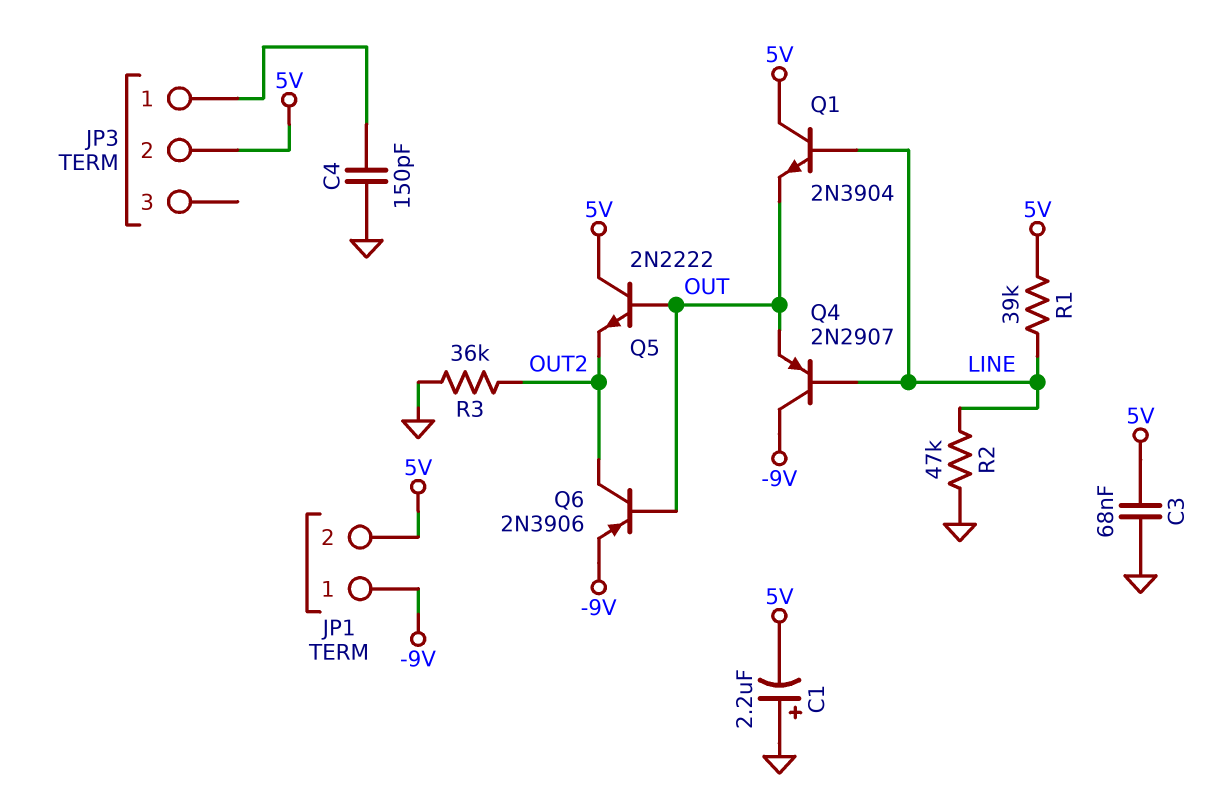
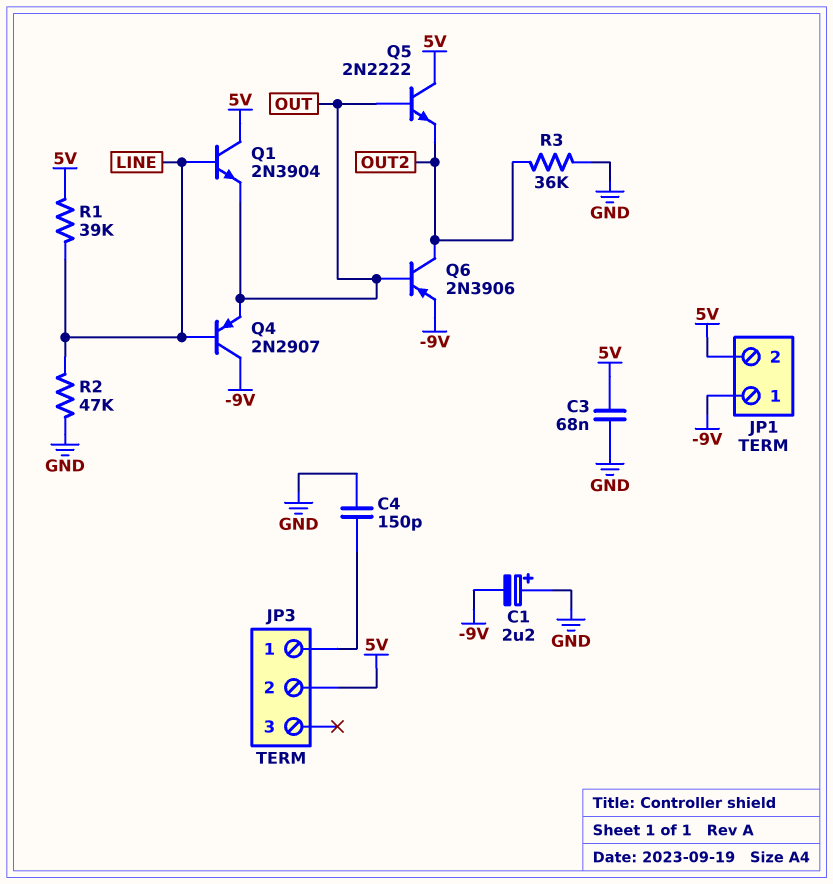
C1: 2.2uF (plus GND, minus 5V) -> 2.2uF (plus GND, minus -9V)

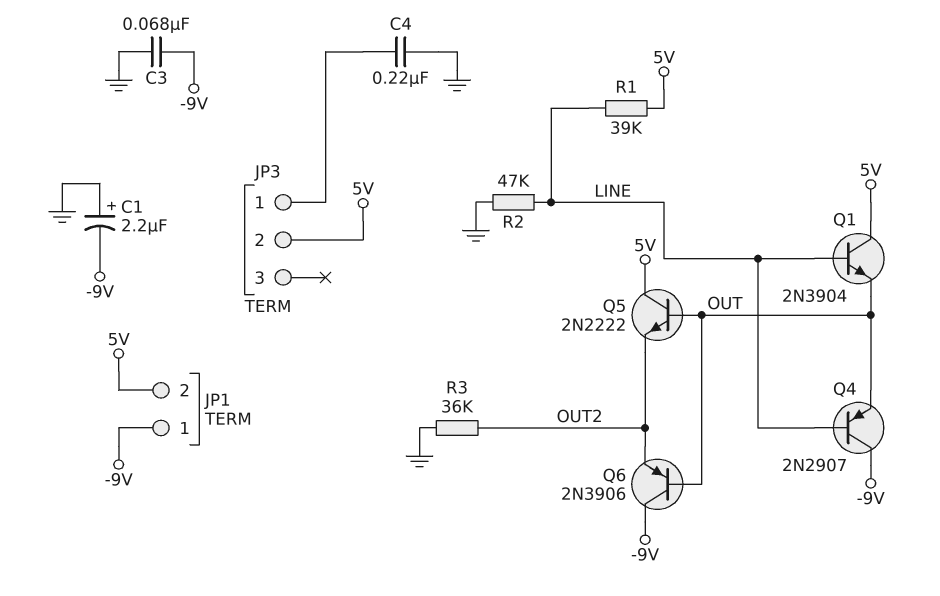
C3: 68nF (5V, GND) -> 68nF (-9V, GND)
C4: 150pF (GND, JP3/1) -> 220nF (GND, JP3/1)
Q6: PNP 2N3906 (B OUT, C OUT2, E -9V) -> PNP 2N3906 (B OUT, C -9V, E OUT2)

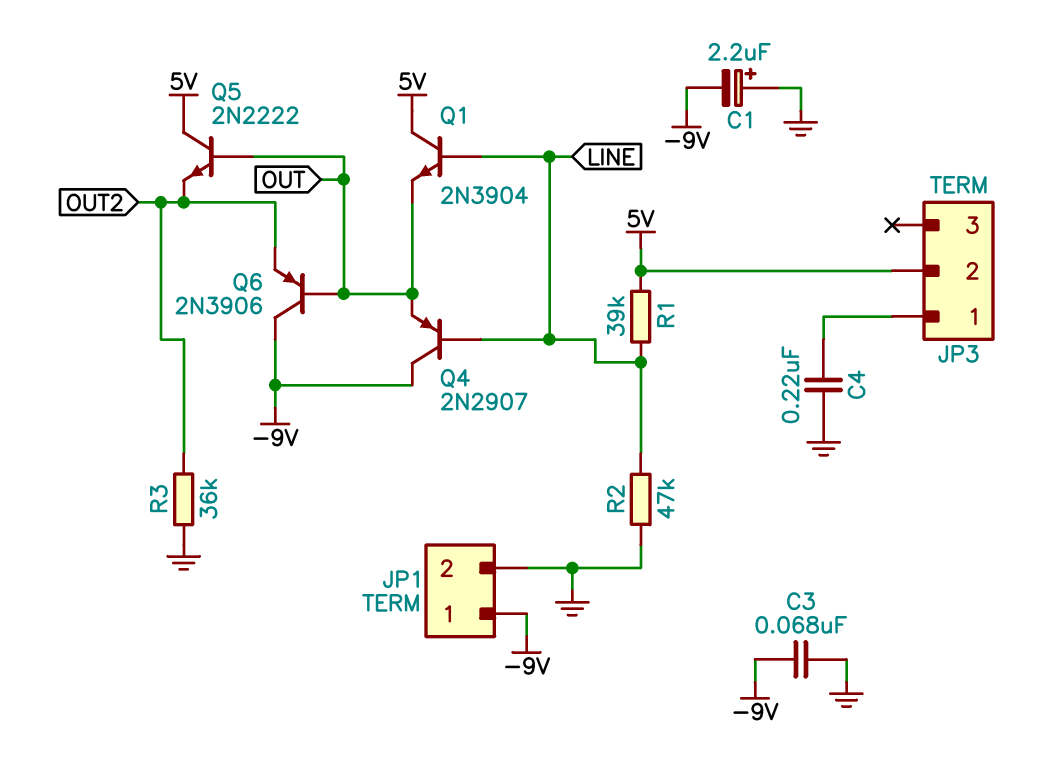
JP1 pin 2: 5V -> GND

